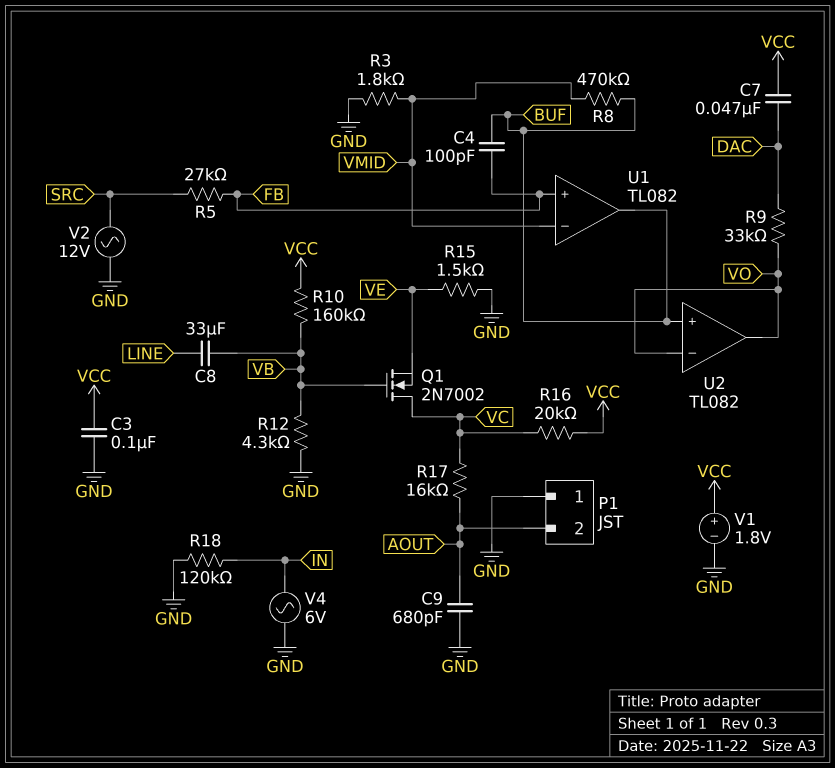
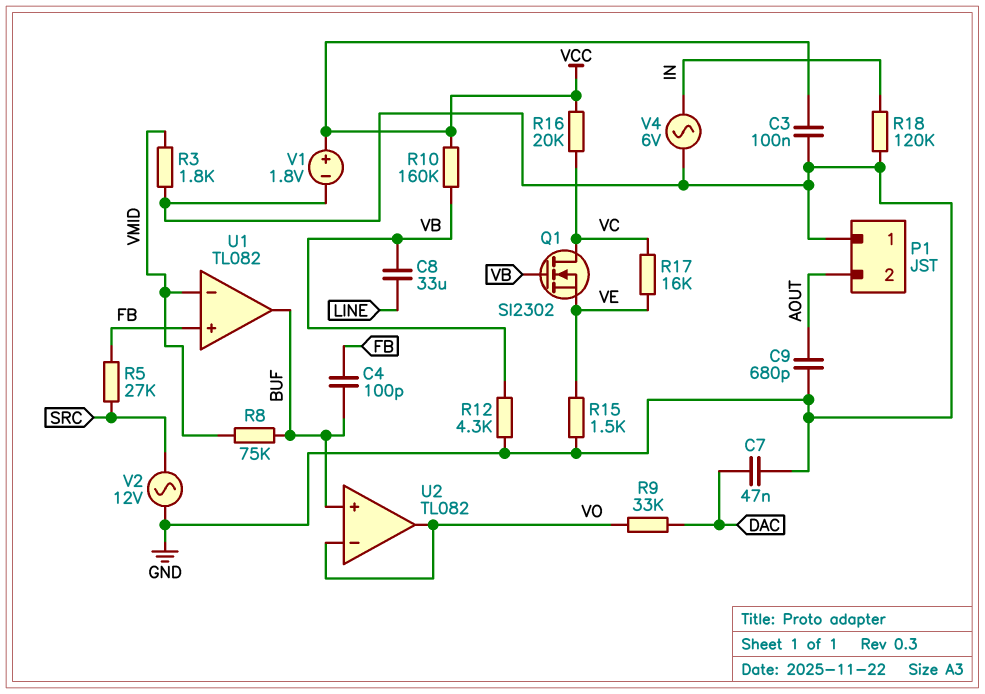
C7: 47nF (DAC, VCC) -> 47nF (DAC, GND)
Q1: NMOS 2N7002 (G VB, D VC, S VE) -> NMOS SI2302 (G VB, D VC, S VE)
R8: 470k (BUF, VMID) -> 75k (BUF, VMID)
R17: 16k (AOUT, VC) -> 16k (VC, VE)

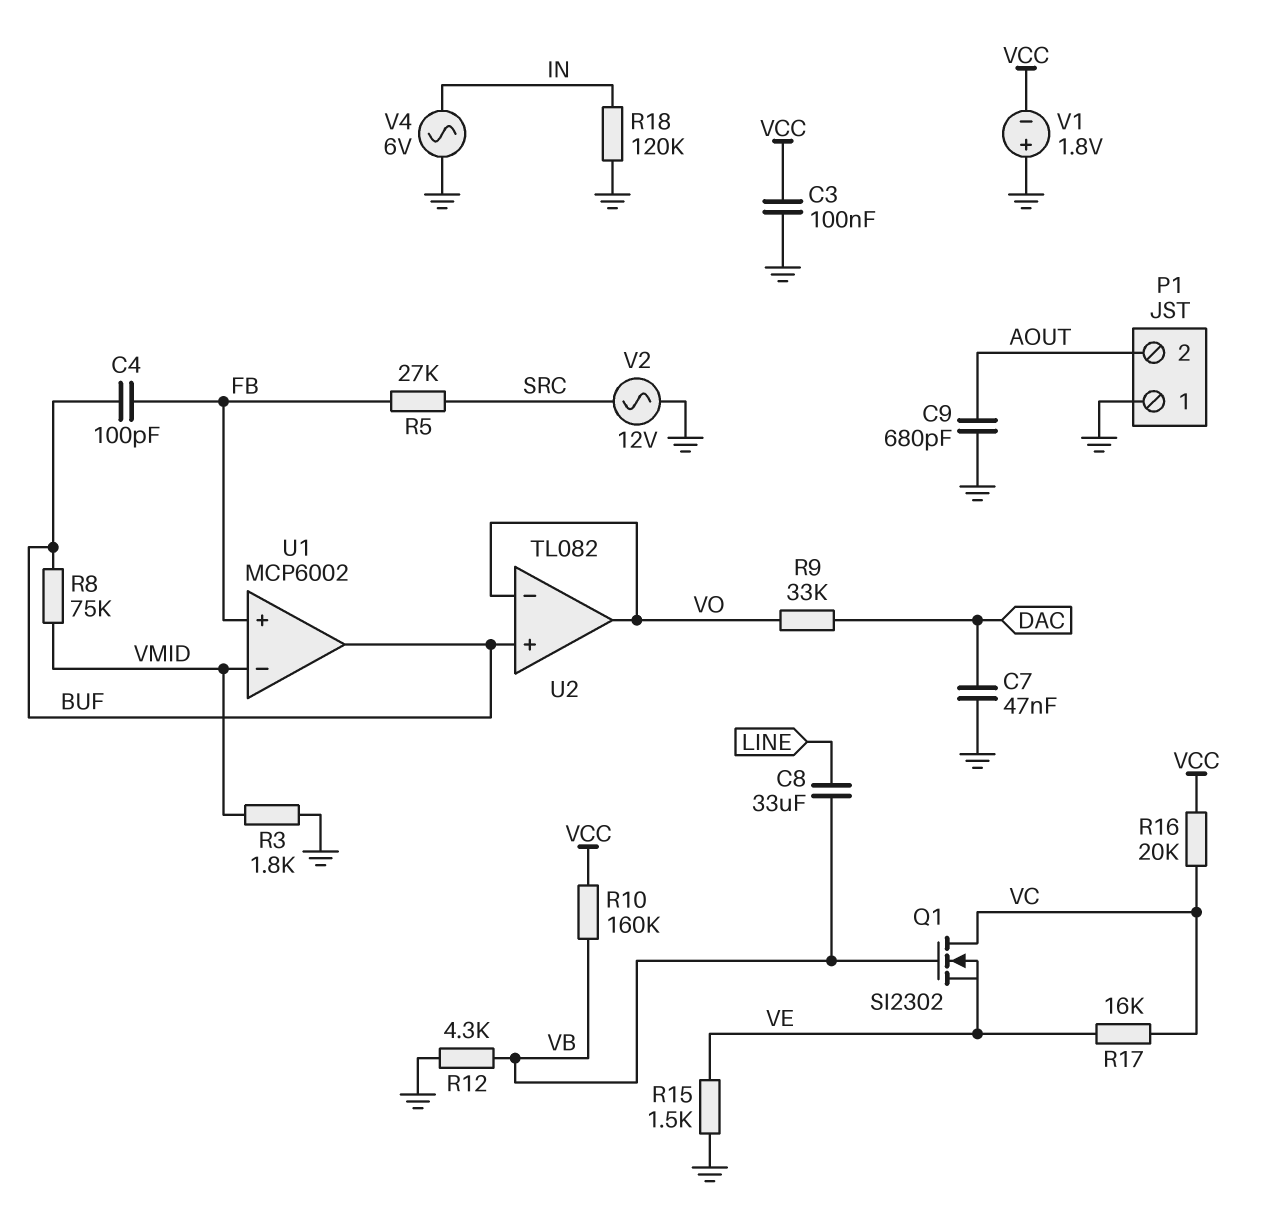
U1: TL082 -> MCP6002
V1: 1.8V (plus VCC, minus GND) -> 1.8V (plus GND, minus VCC)

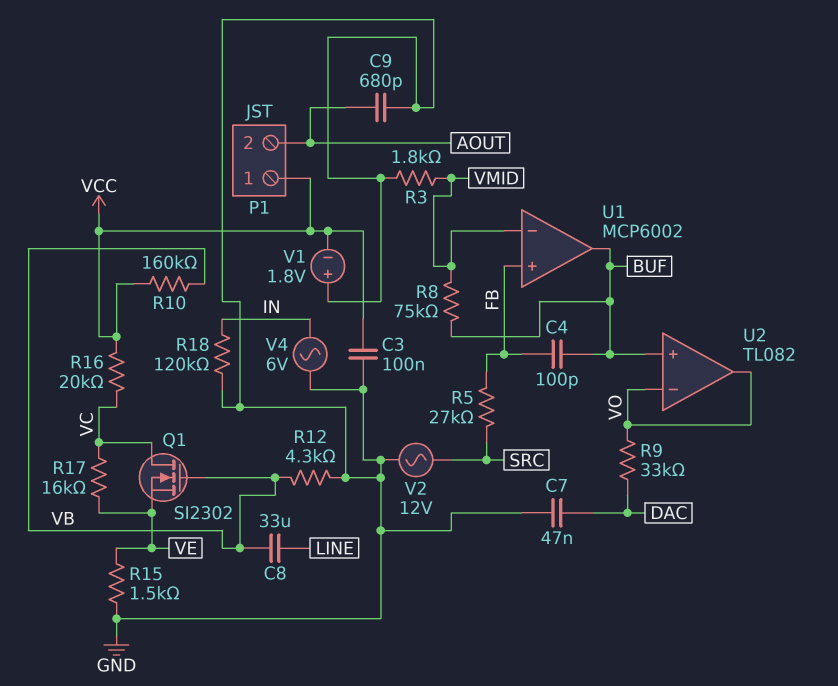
P1 pin 1: GND -> VCC

